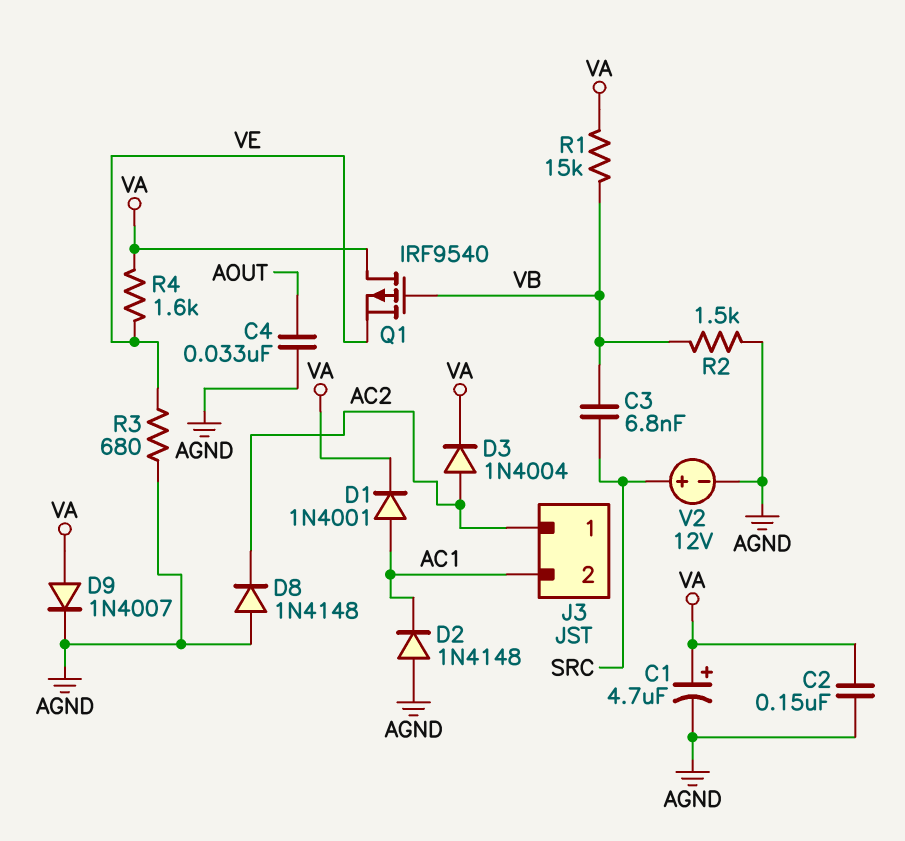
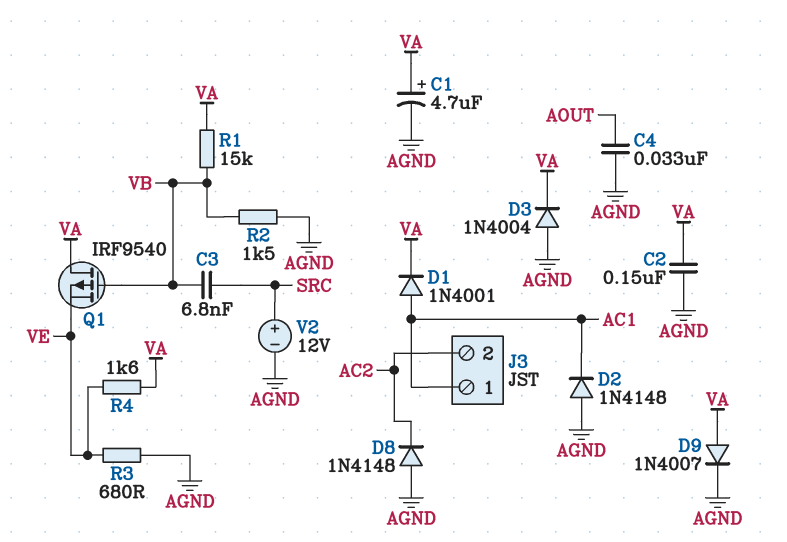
D3: diode 1N4004 (A AC2, K VA) -> diode 1N4004 (A AGND, K VA)
J3 pin 1: AC2 -> AC1
J3 pin 2: AC1 -> AC2

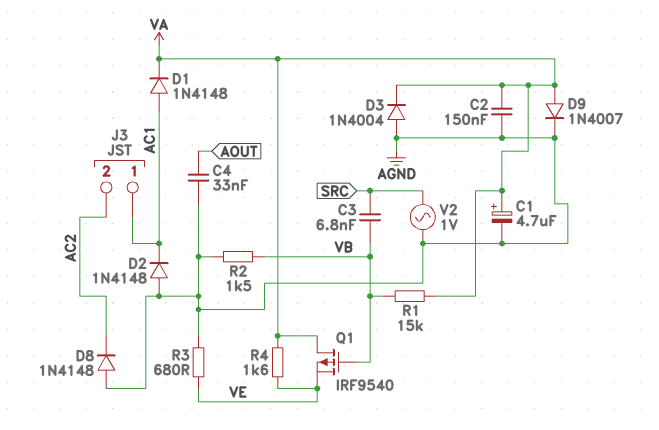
D1: diode 1N4001 (A AC1, K VA) -> diode 1N4148 (A AC1, K VA)
V2: 12V (plus SRC, minus AGND) -> AC 1V (AGND, SRC)

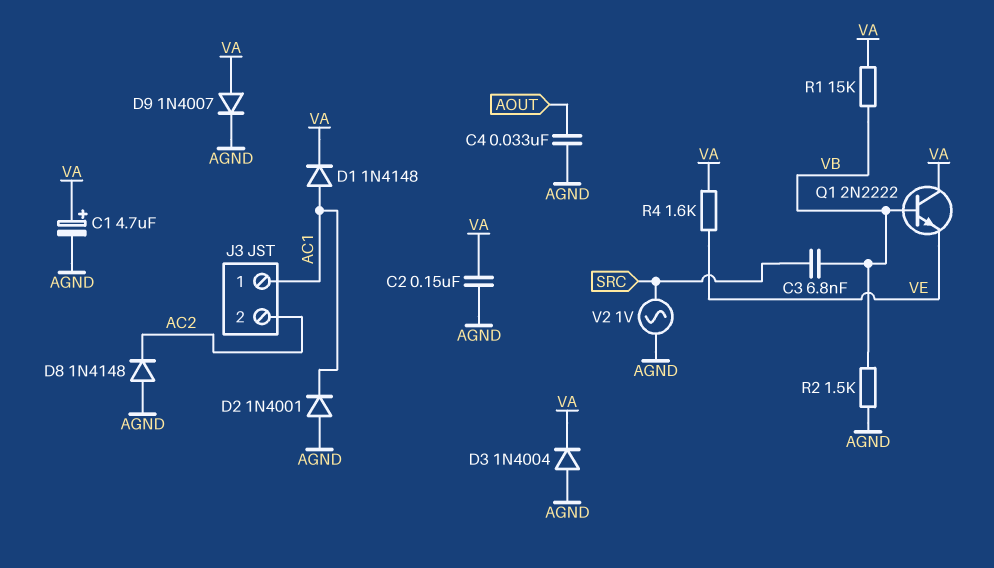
D2: diode 1N4148 (A AGND, K AC1) -> diode 1N4001 (A AGND, K AC1)
Q1: PMOS IRF9540 (G VB, D VA, S VE) -> NPN 2N2222 (B VB, C VA, E VE)
R3: 680 (AGND, VE) -> none

